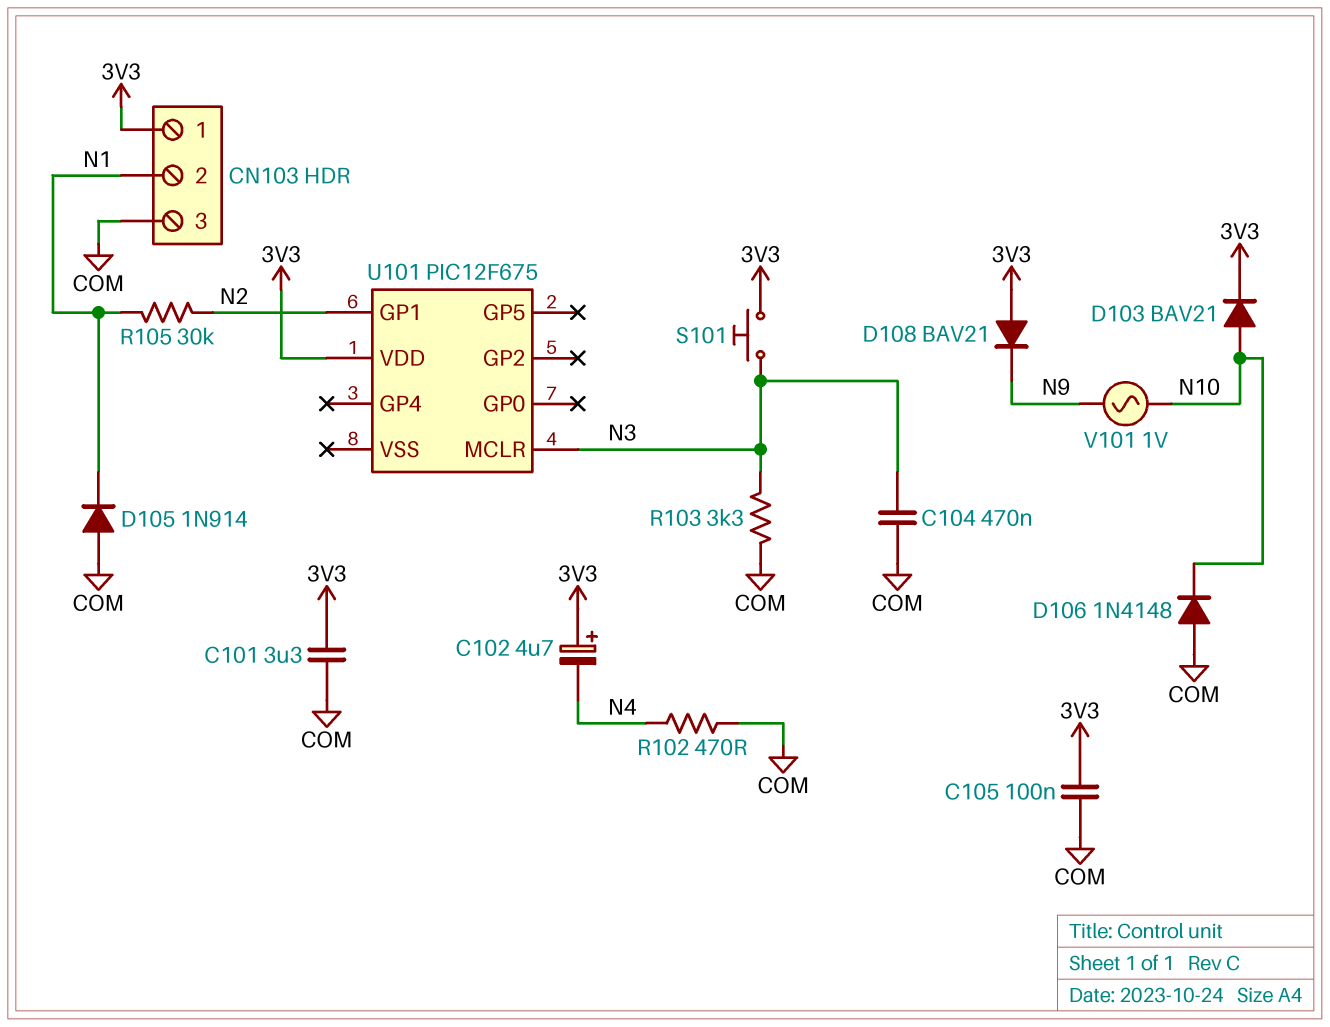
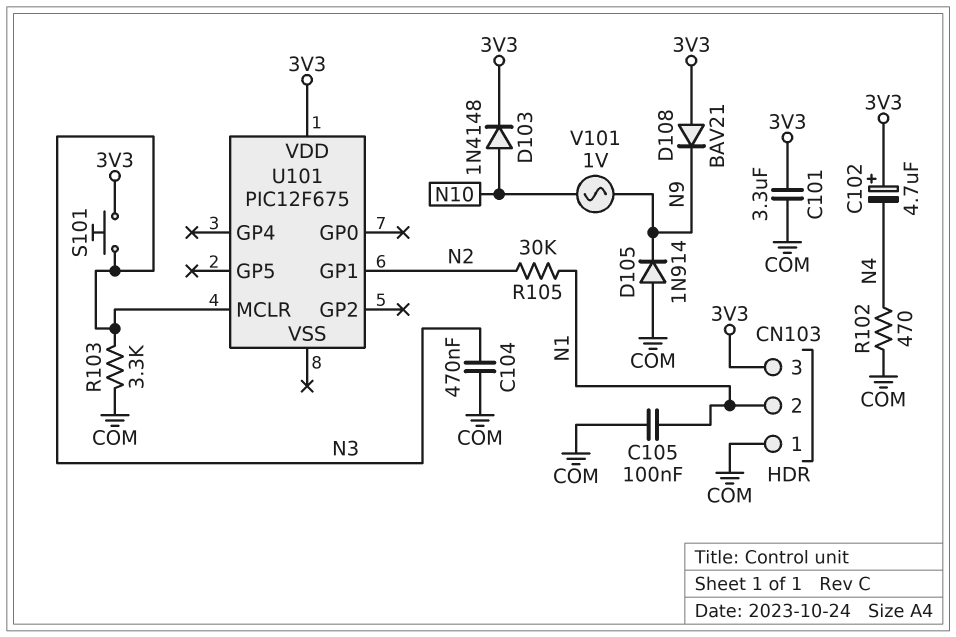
C105: 100nF (3V3, COM) -> 100nF (COM, N1)
CN103 pin 1: 3V3 -> COM
CN103 pin 3: COM -> 3V3
D103: diode BAV21 (A N10, K 3V3) -> diode 1N4148 (A N10, K 3V3)
D105: diode 1N914 (A COM, K N1) -> diode 1N914 (A COM, K N9)
D106: diode 1N4148 (A COM, K N10) -> none

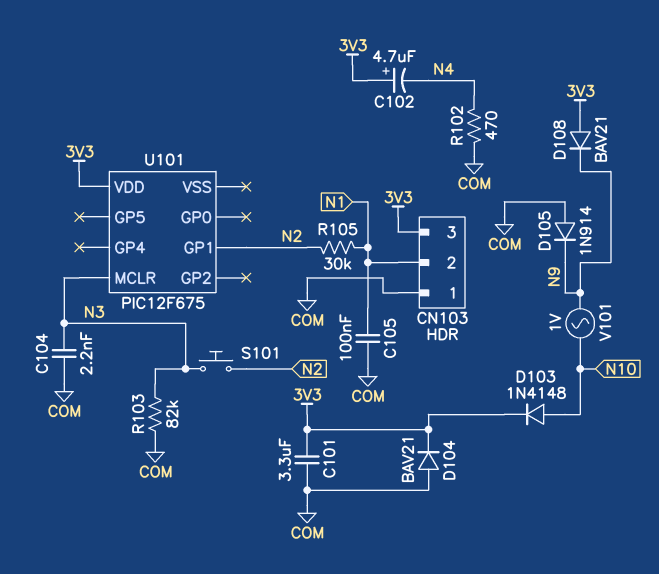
C104: 470nF (COM, N3) -> 2.2nF (COM, N3)
D104: none -> diode BAV21 (A COM, K 3V3)
R103: 3.3k (COM, N3) -> 82k (COM, N3)
S101: button (3V3, N3) -> button (N2, N3)

